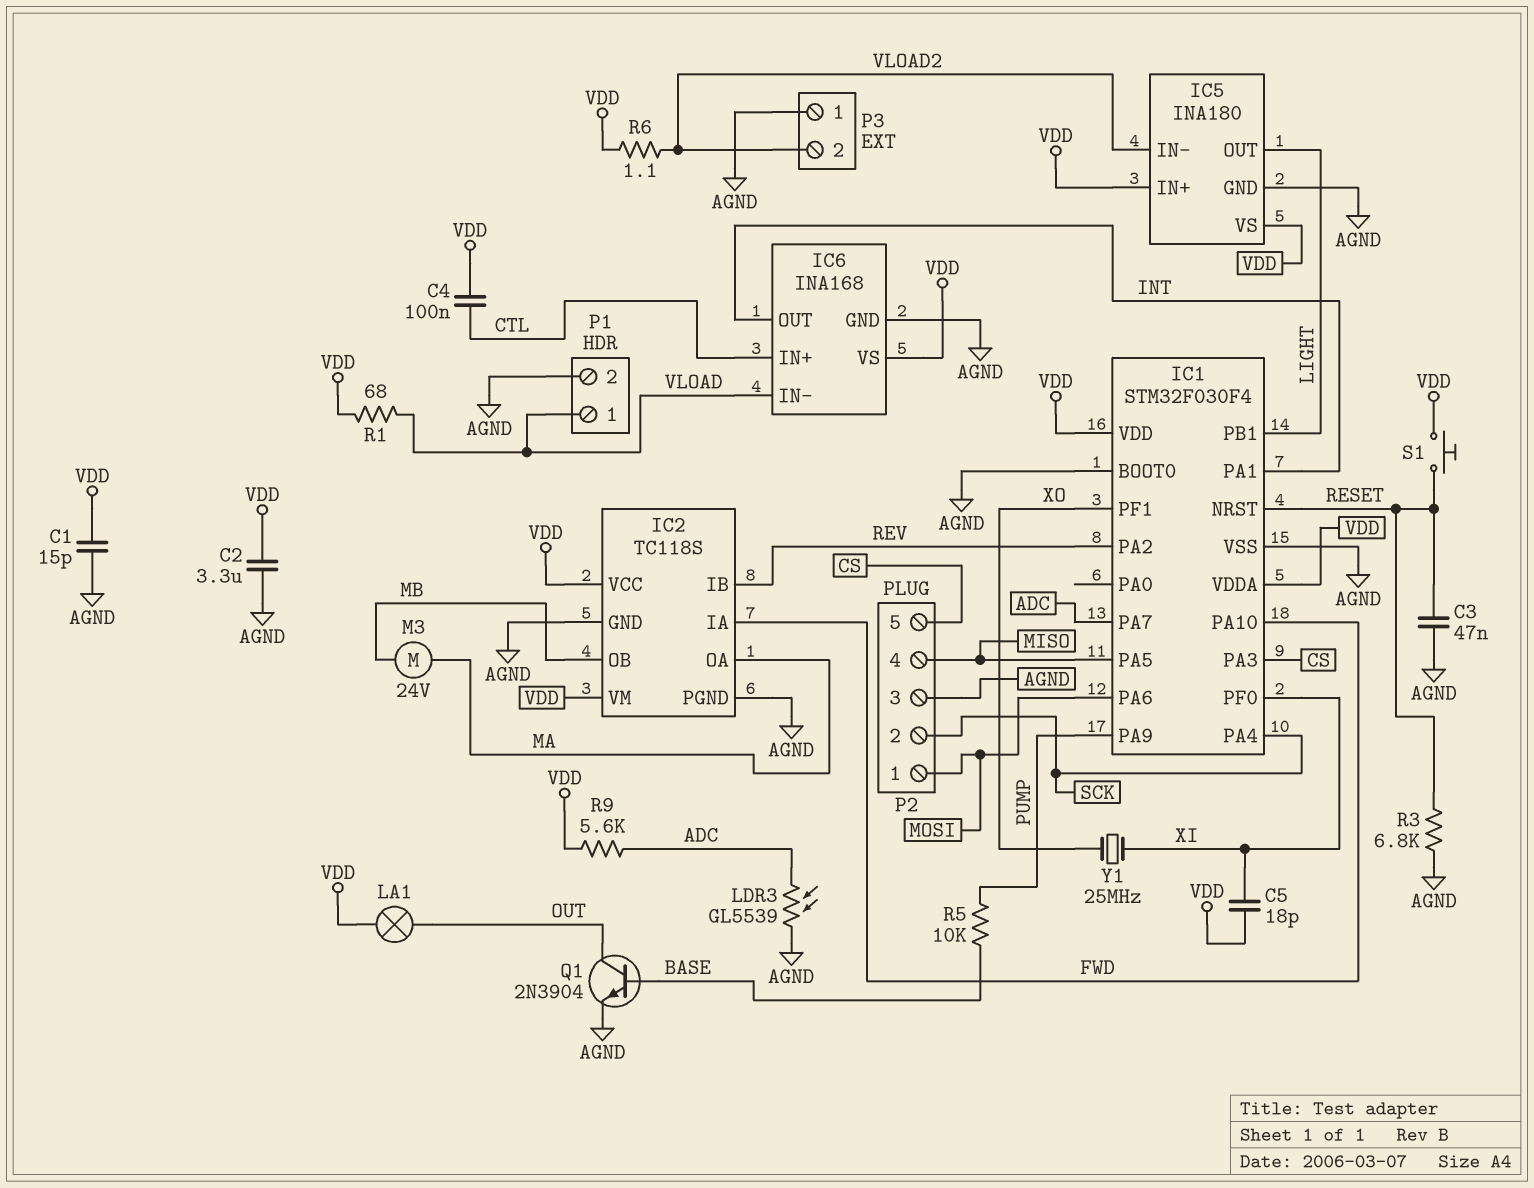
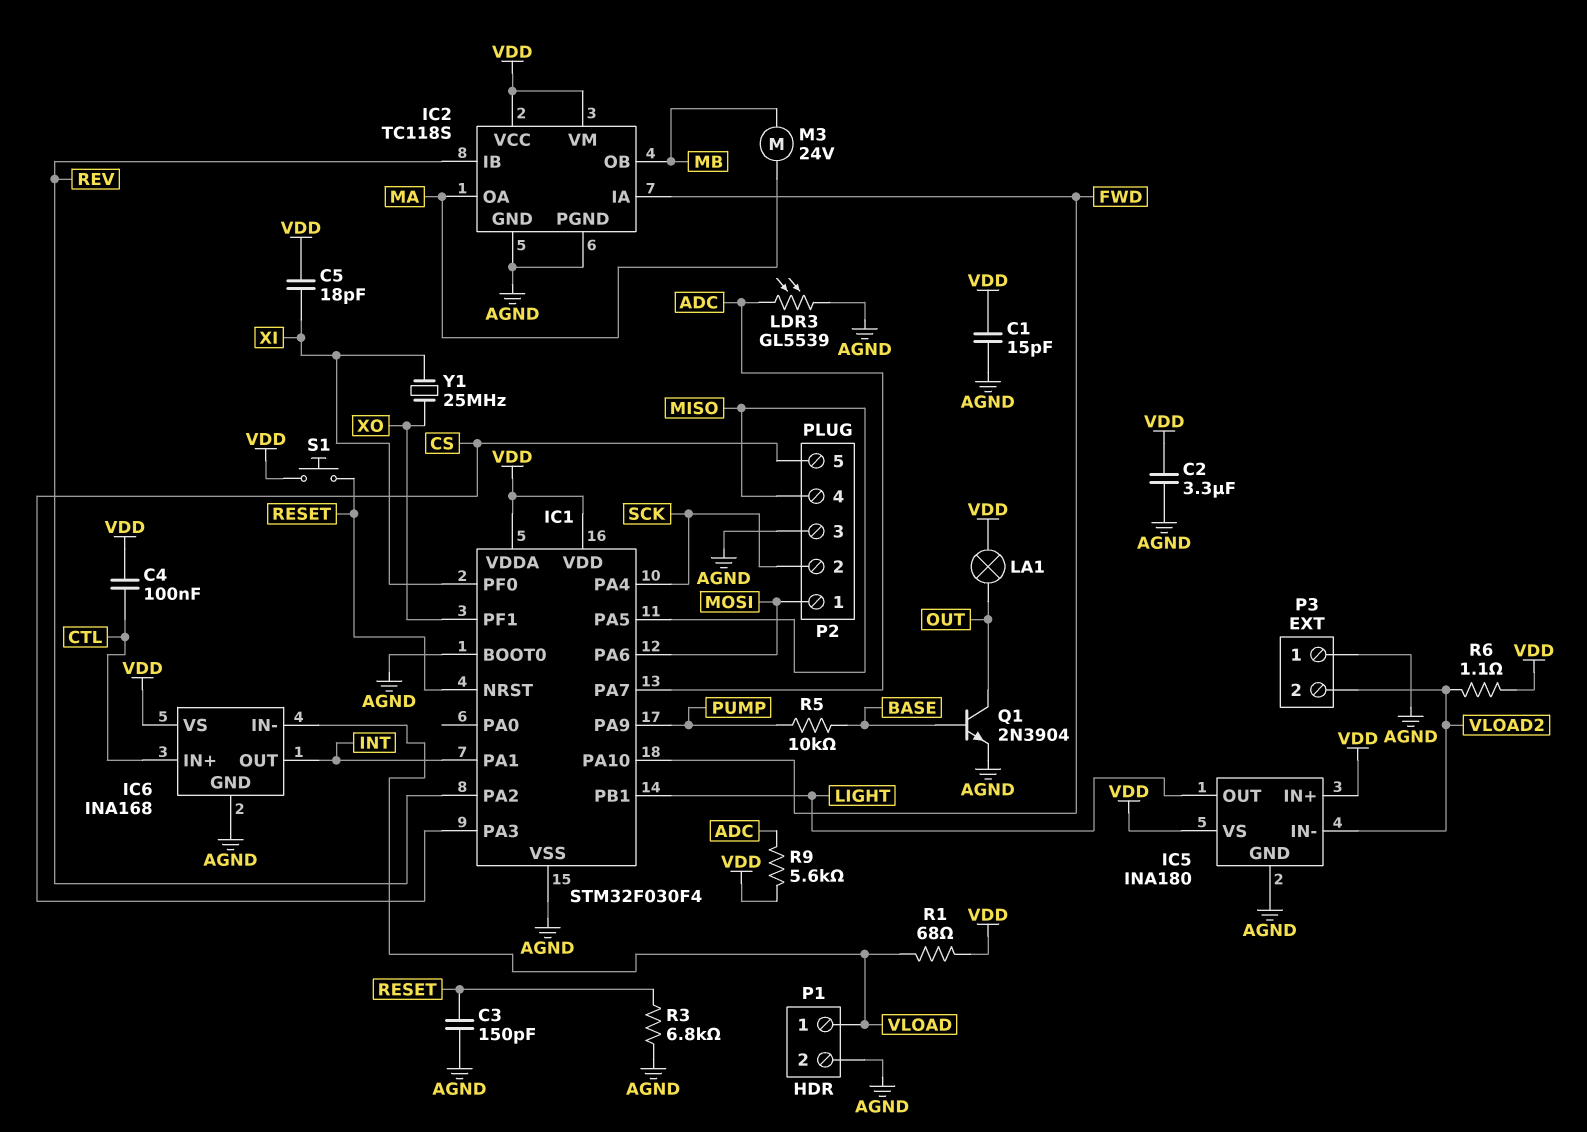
C3: 47nF (AGND, RESET) -> 150pF (AGND, RESET)

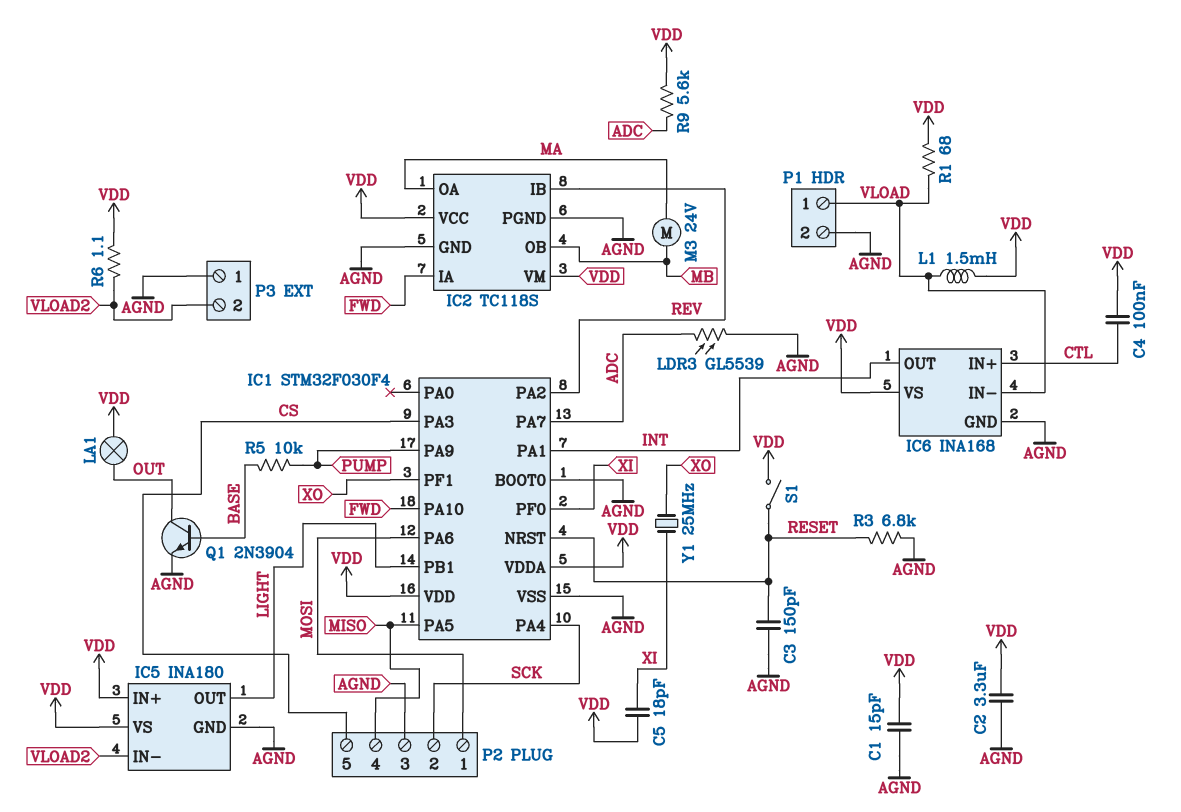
L1: none -> 1.5mH (VDD, VLOAD)
S1: button (RESET, VDD) -> switch (RESET, VDD)

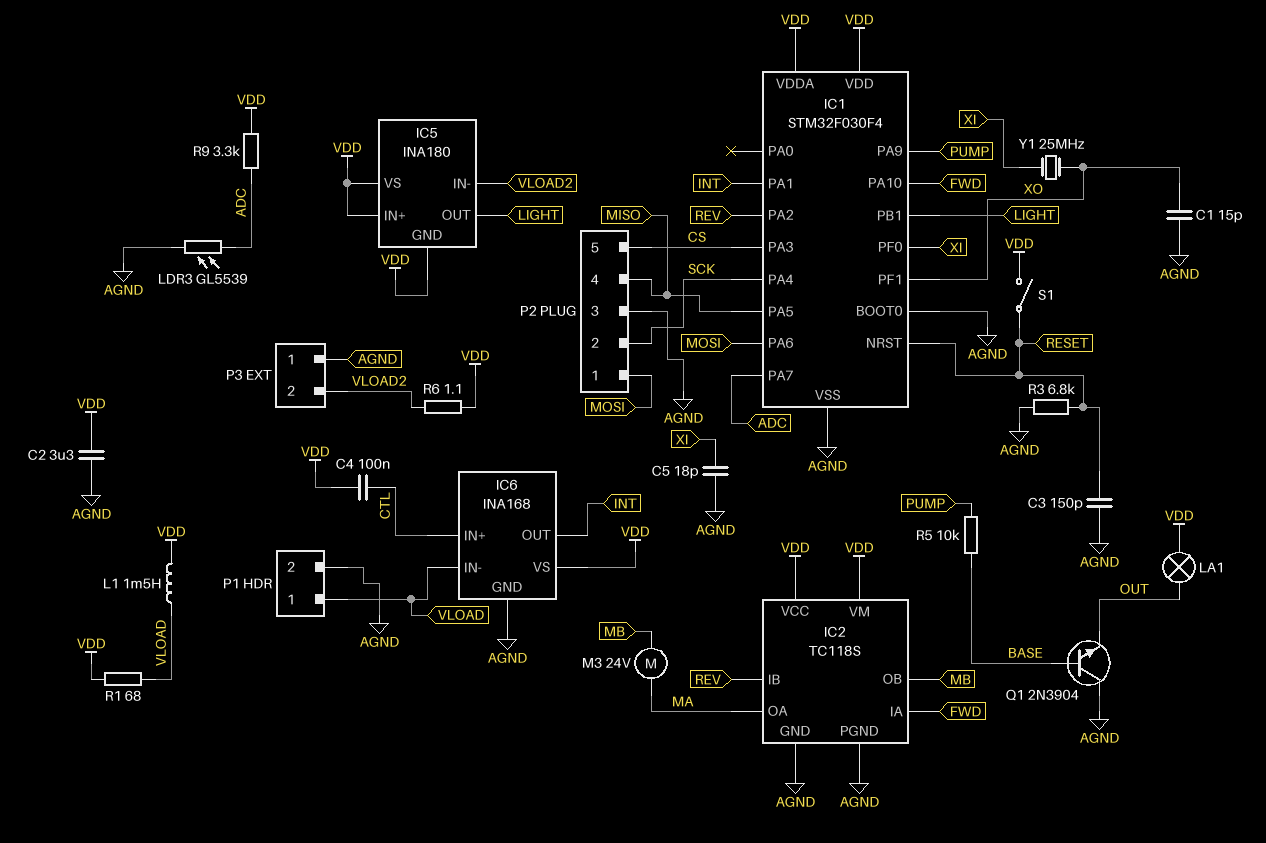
C1: 15pF (AGND, VDD) -> 15pF (AGND, XO)
C5: 18pF (VDD, XI) -> 18pF (AGND, XI)
IC5 pin GND: AGND -> VDD
Q1: NPN 2N3904 (B BASE, C OUT, E AGND) -> NPN 2N3904 (B BASE, C AGND, E OUT)
R9: 5.6k (ADC, VDD) -> 3.3k (ADC, VDD)

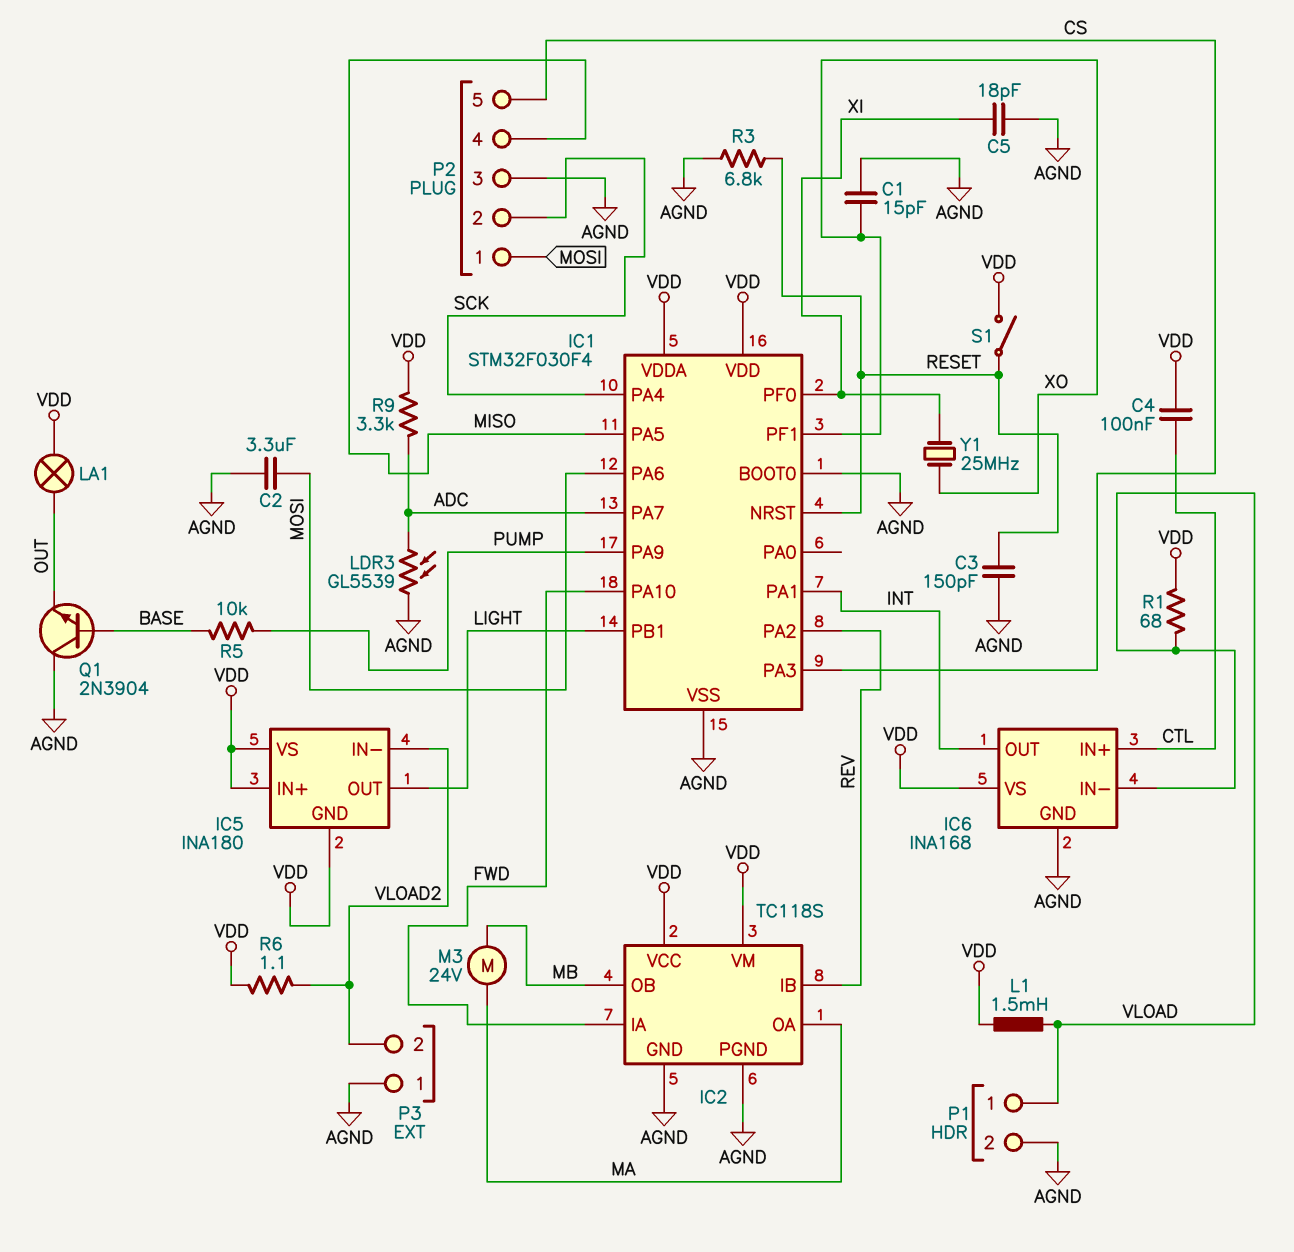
C2: 3.3uF (AGND, VDD) -> 3.3uF (AGND, MOSI)

